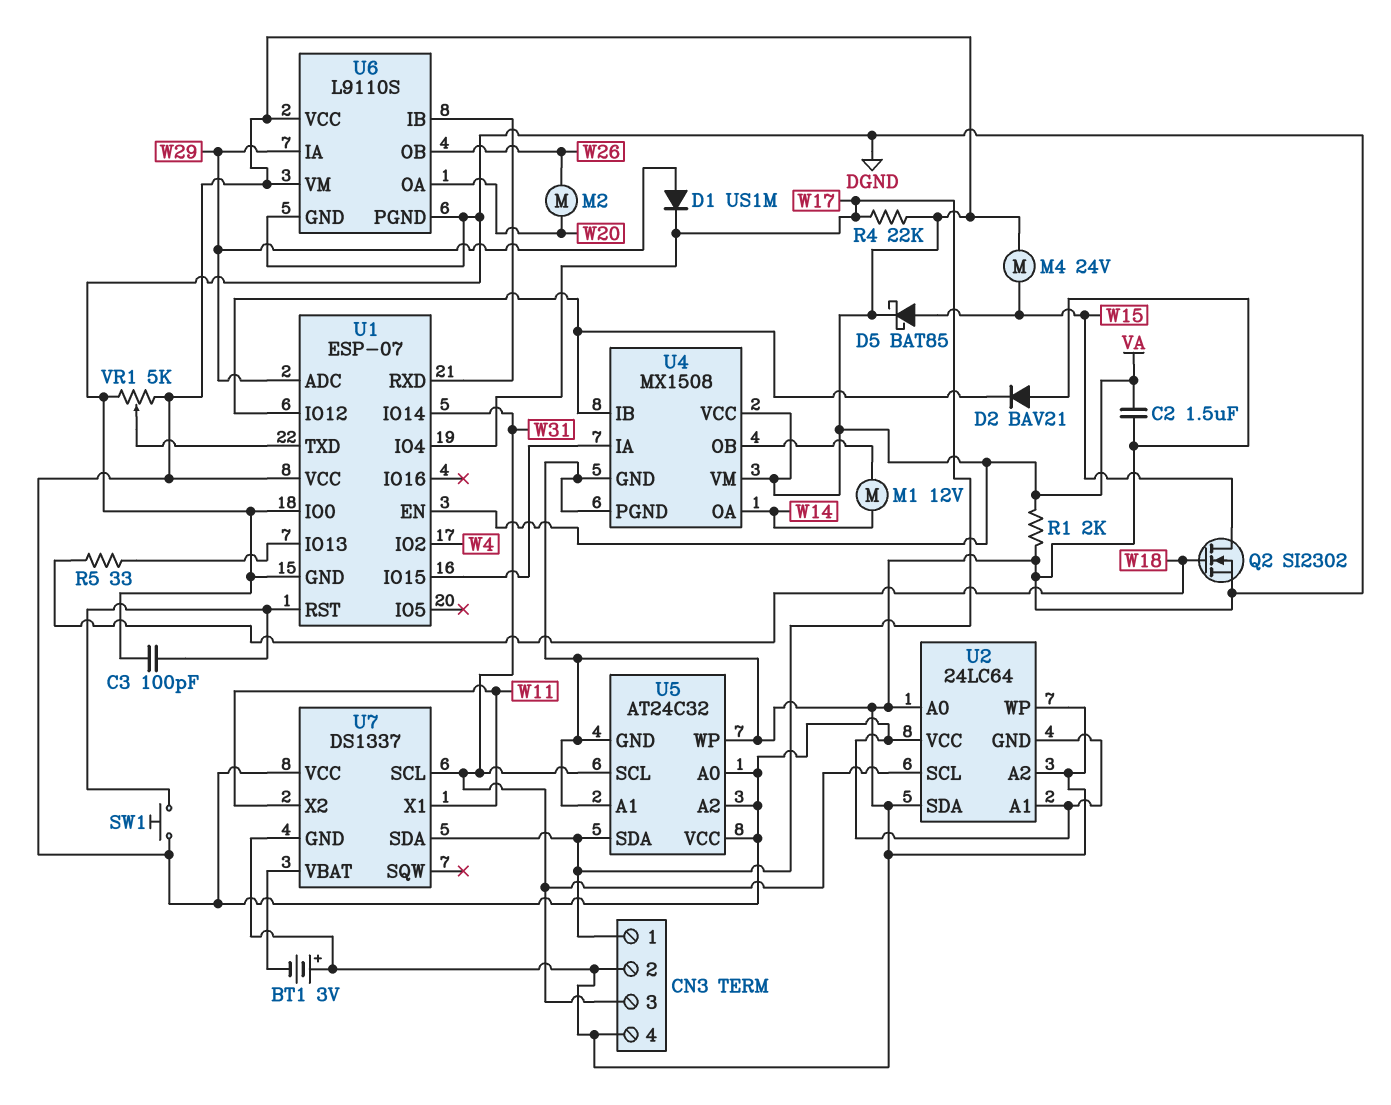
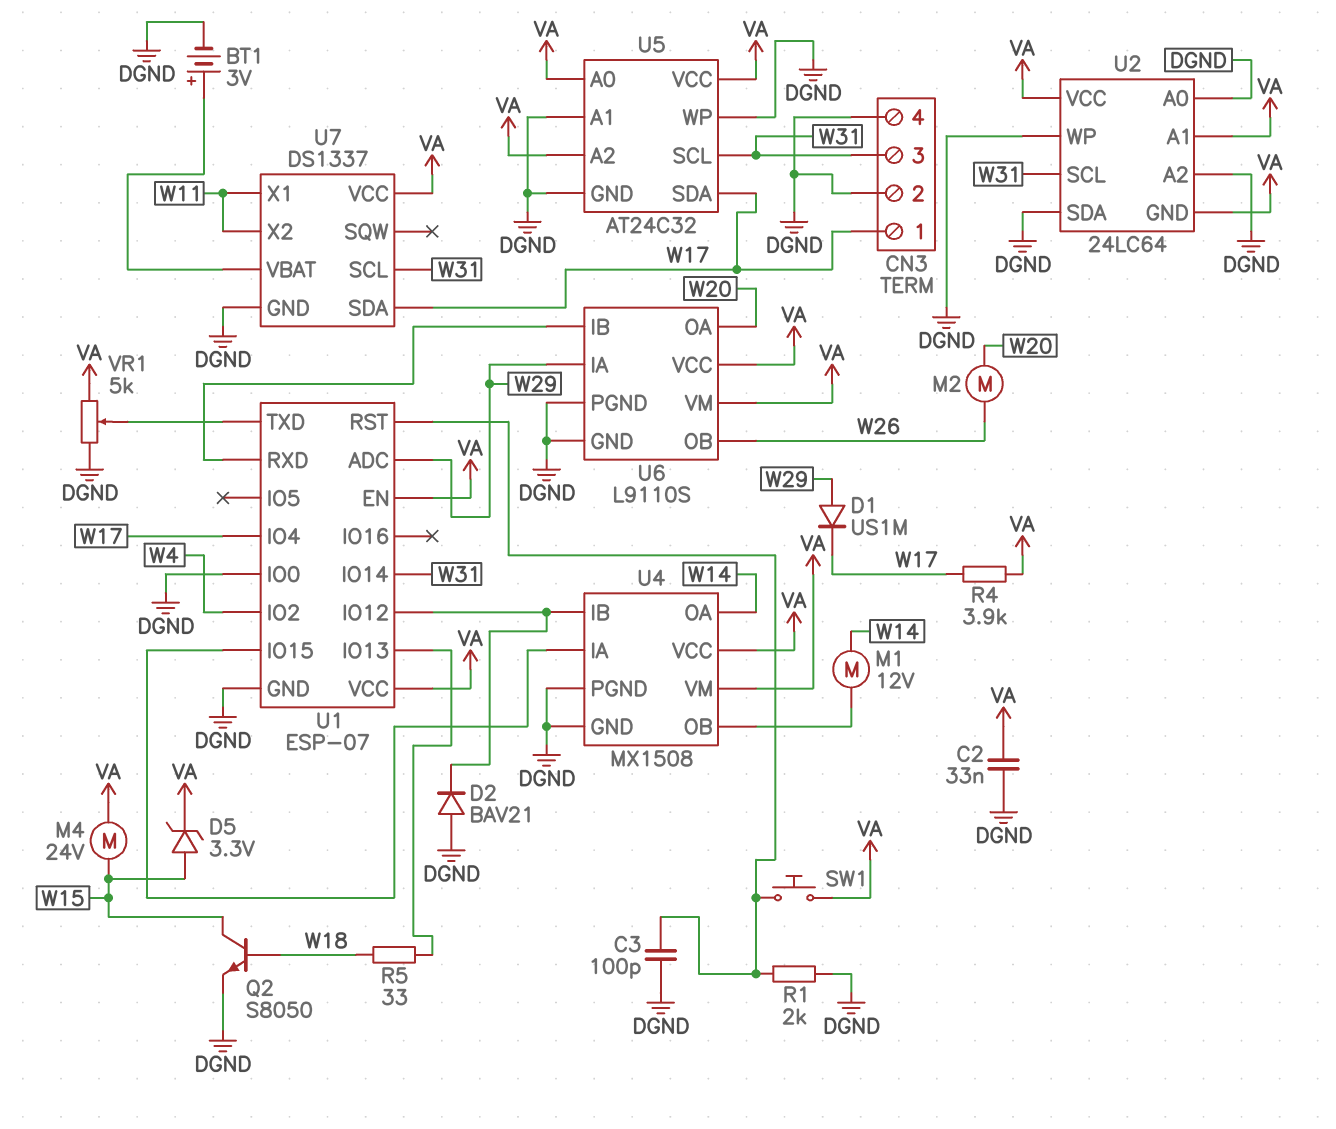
BT1: 3V (plus DGND, minus U7/VBAT) -> 3V (plus U7/VBAT, minus DGND)
C2: 1.5uF (DGND, VA) -> 33nF (DGND, VA)
D5: schottky BAT85 (A W15, K VA) -> zener 3.3V (A W15, K VA)
Q2: NMOS SI2302 (G W18, D W15, S DGND) -> NPN S8050 (B W18, C W15, E DGND)
R1: 2k (DGND, VA) -> 2k (DGND, U1/RST)
R4: 22k (VA, W17) -> 3.9k (VA, W17)

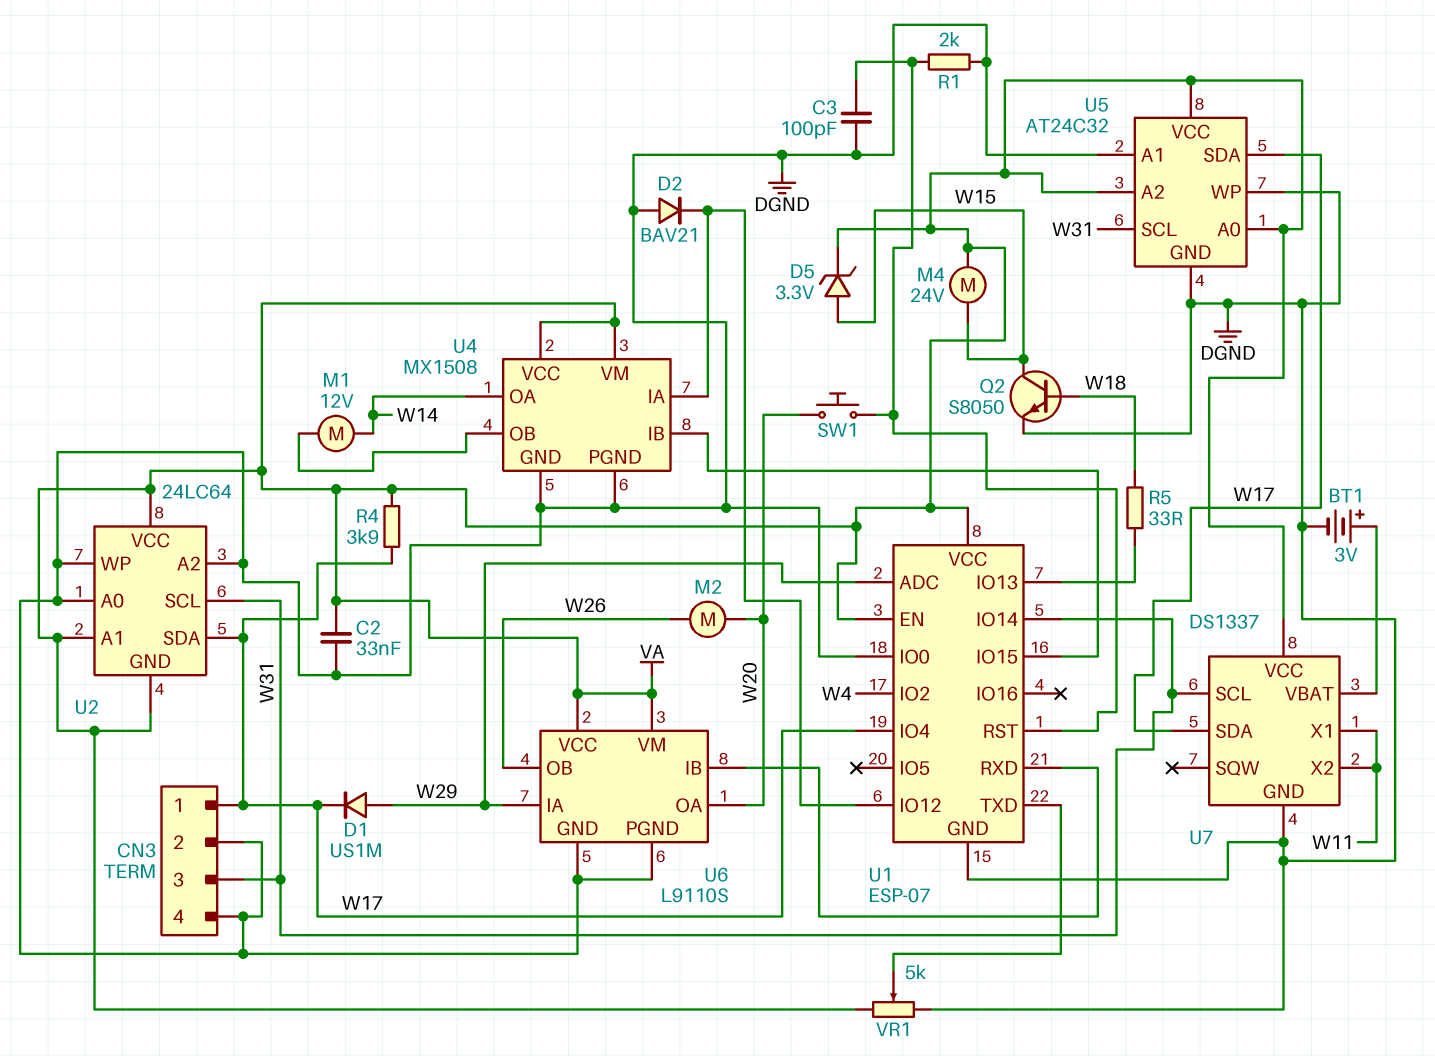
SW1: button (U1/RST, VA) -> button (U1/RST, W20)
U2 pin SDA: DGND -> W17
U4 pin IA: U1/IO15 -> U1/IO12
U4 pin IB: U1/IO12 -> U1/IO15

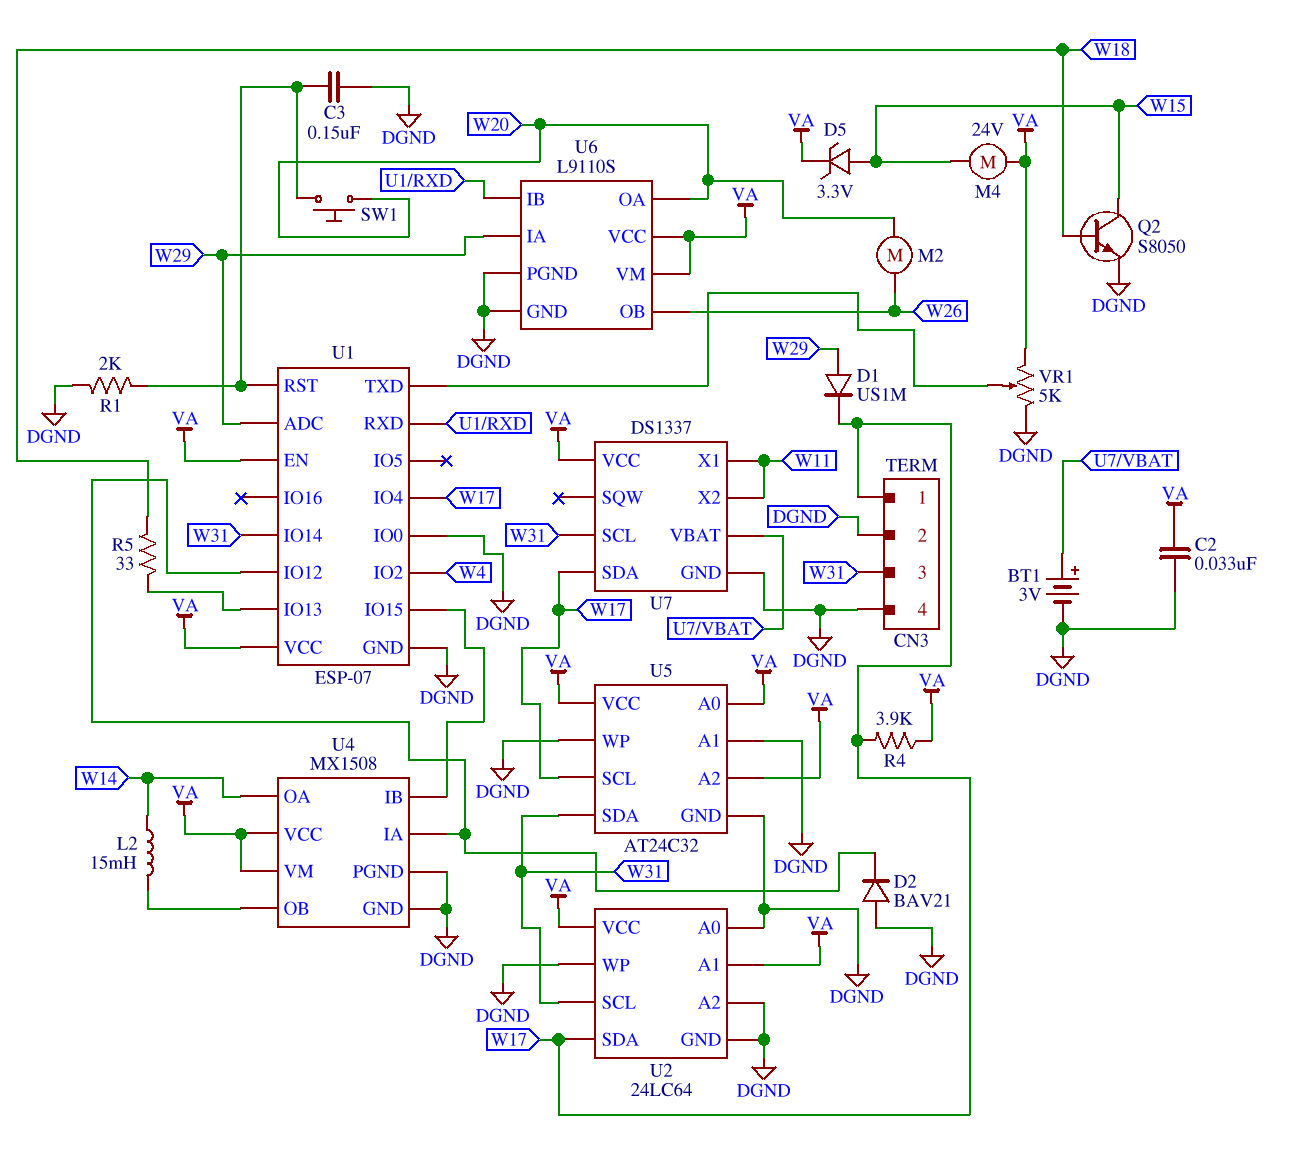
C3: 100pF (DGND, U1/RST) -> 150nF (DGND, U1/RST)
L2: none -> 15mH (U4/OB, W14)
M1: motor 12V (U4/OB, W14) -> none
U2 pin GND: VA -> DGND
U5 pin SCL: W31 -> W17
U5 pin SDA: W17 -> W31

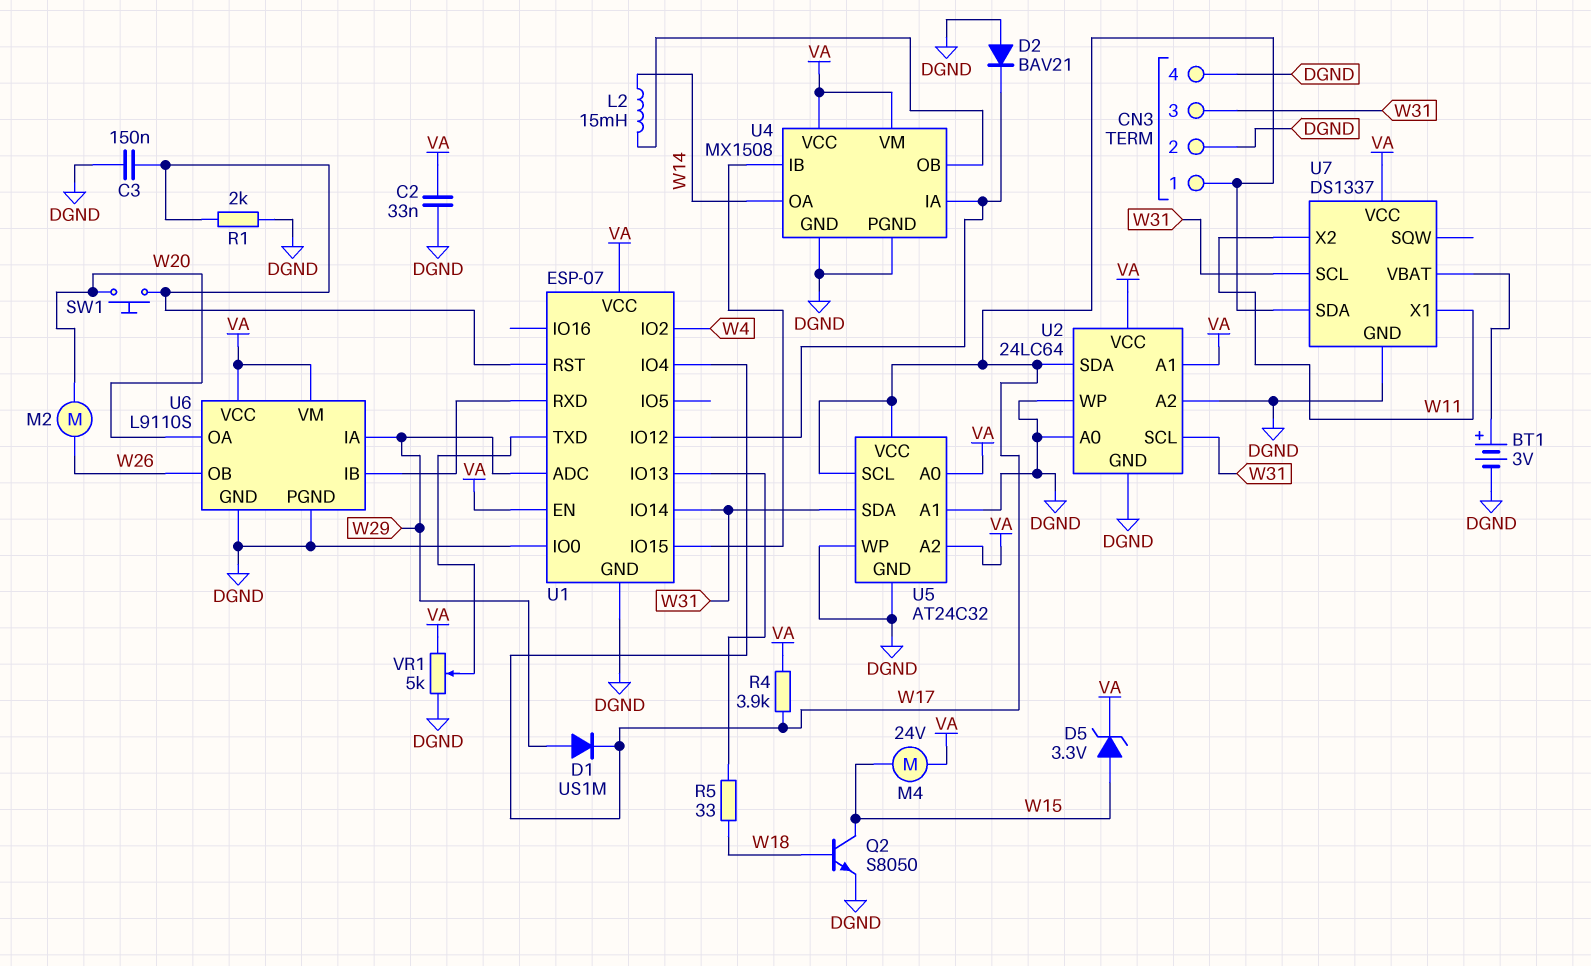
U5 pin VCC: VA -> W17

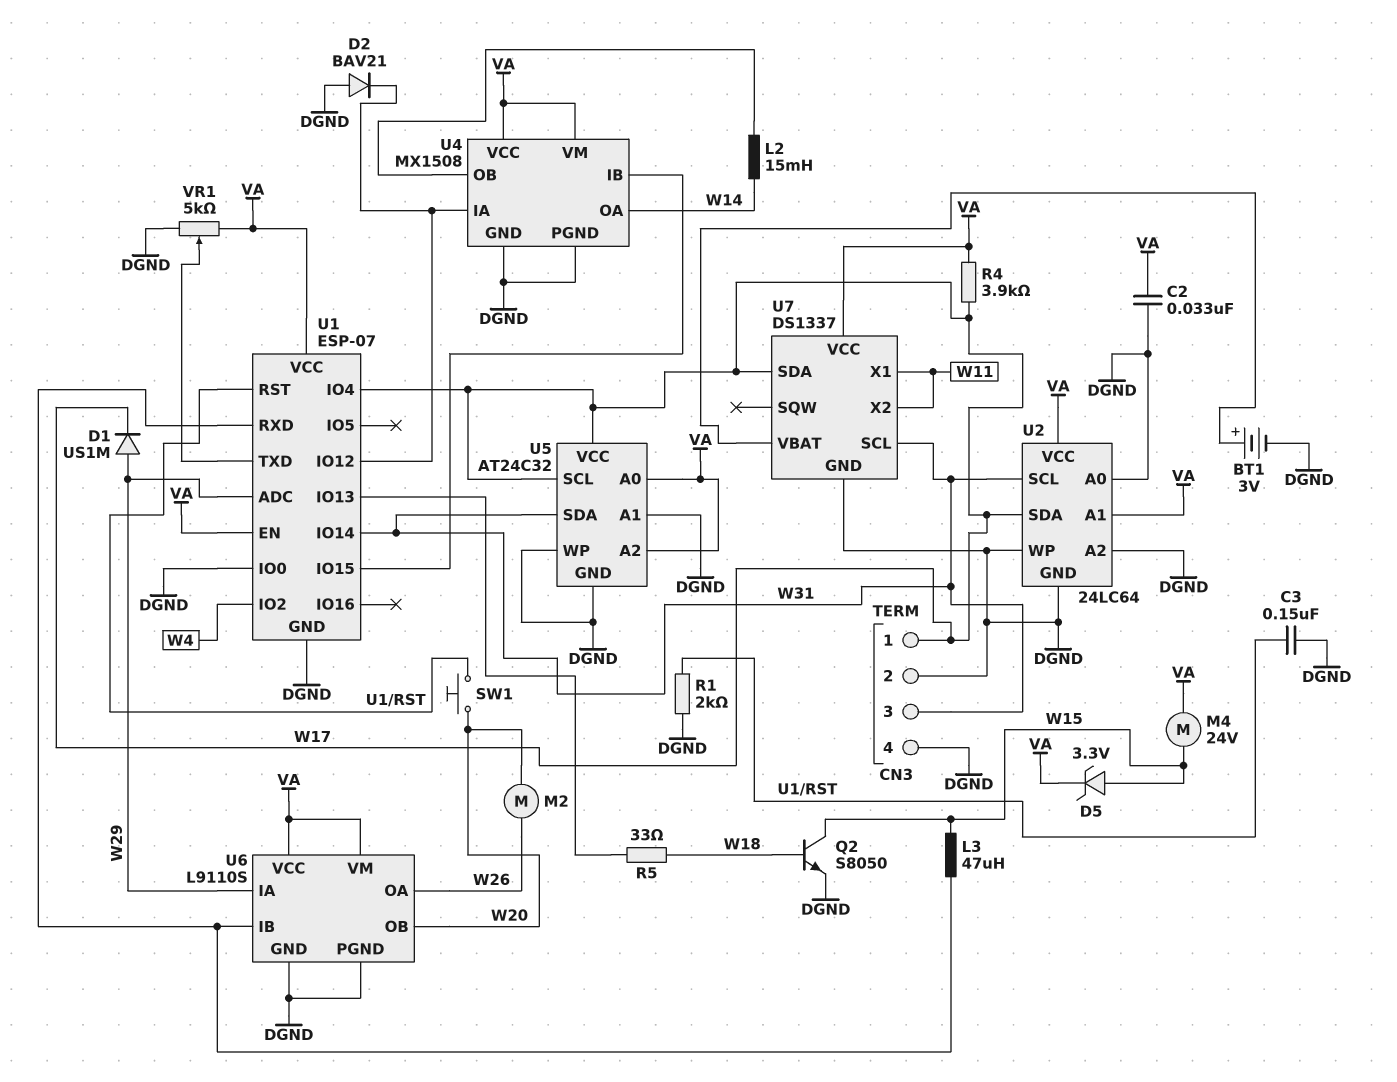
L3: none -> 47uH (U1/RXD, W15)
U6 pin OA: W20 -> W26
U6 pin OB: W26 -> W20

